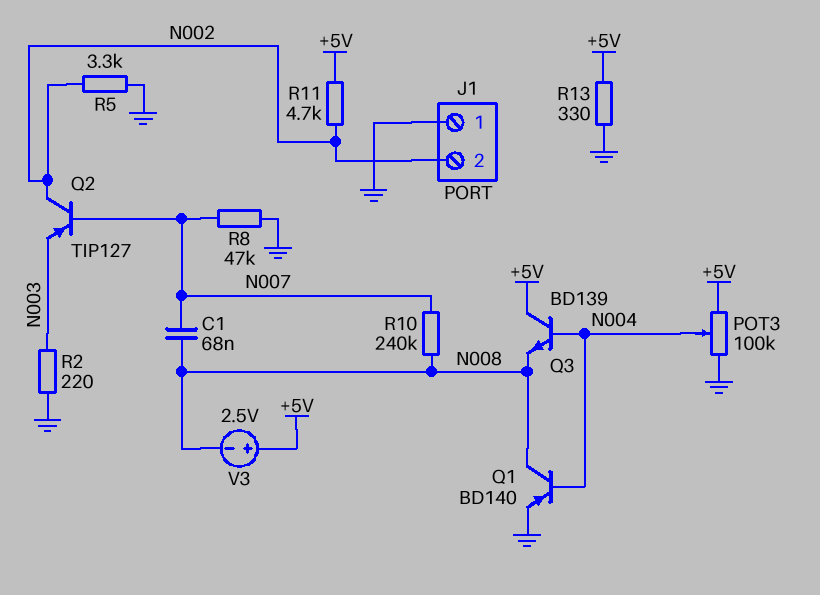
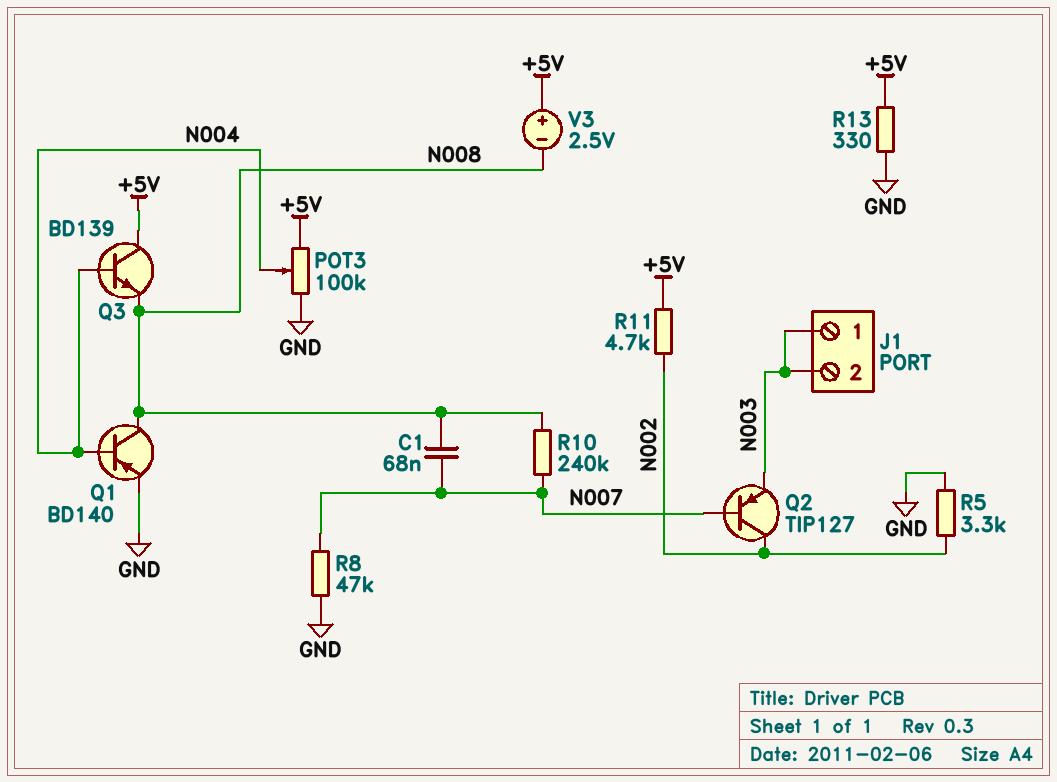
J1 pin 1: GND -> N003
J1 pin 2: N002 -> N003
R2: 220 (GND, N003) -> none

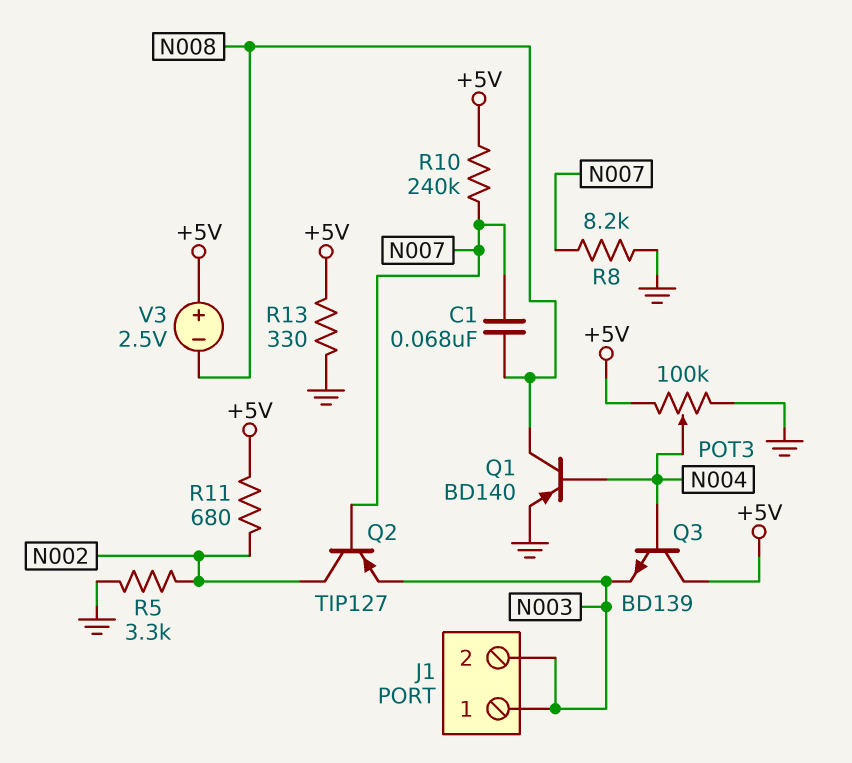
Q3: NPN BD139 (B N004, C +5V, E N008) -> NPN BD139 (B N004, C +5V, E N003)
R8: 47k (GND, N007) -> 8.2k (GND, N007)
R10: 240k (N007, N008) -> 240k (+5V, N007)
R11: 4.7k (+5V, N002) -> 680 (+5V, N002)

